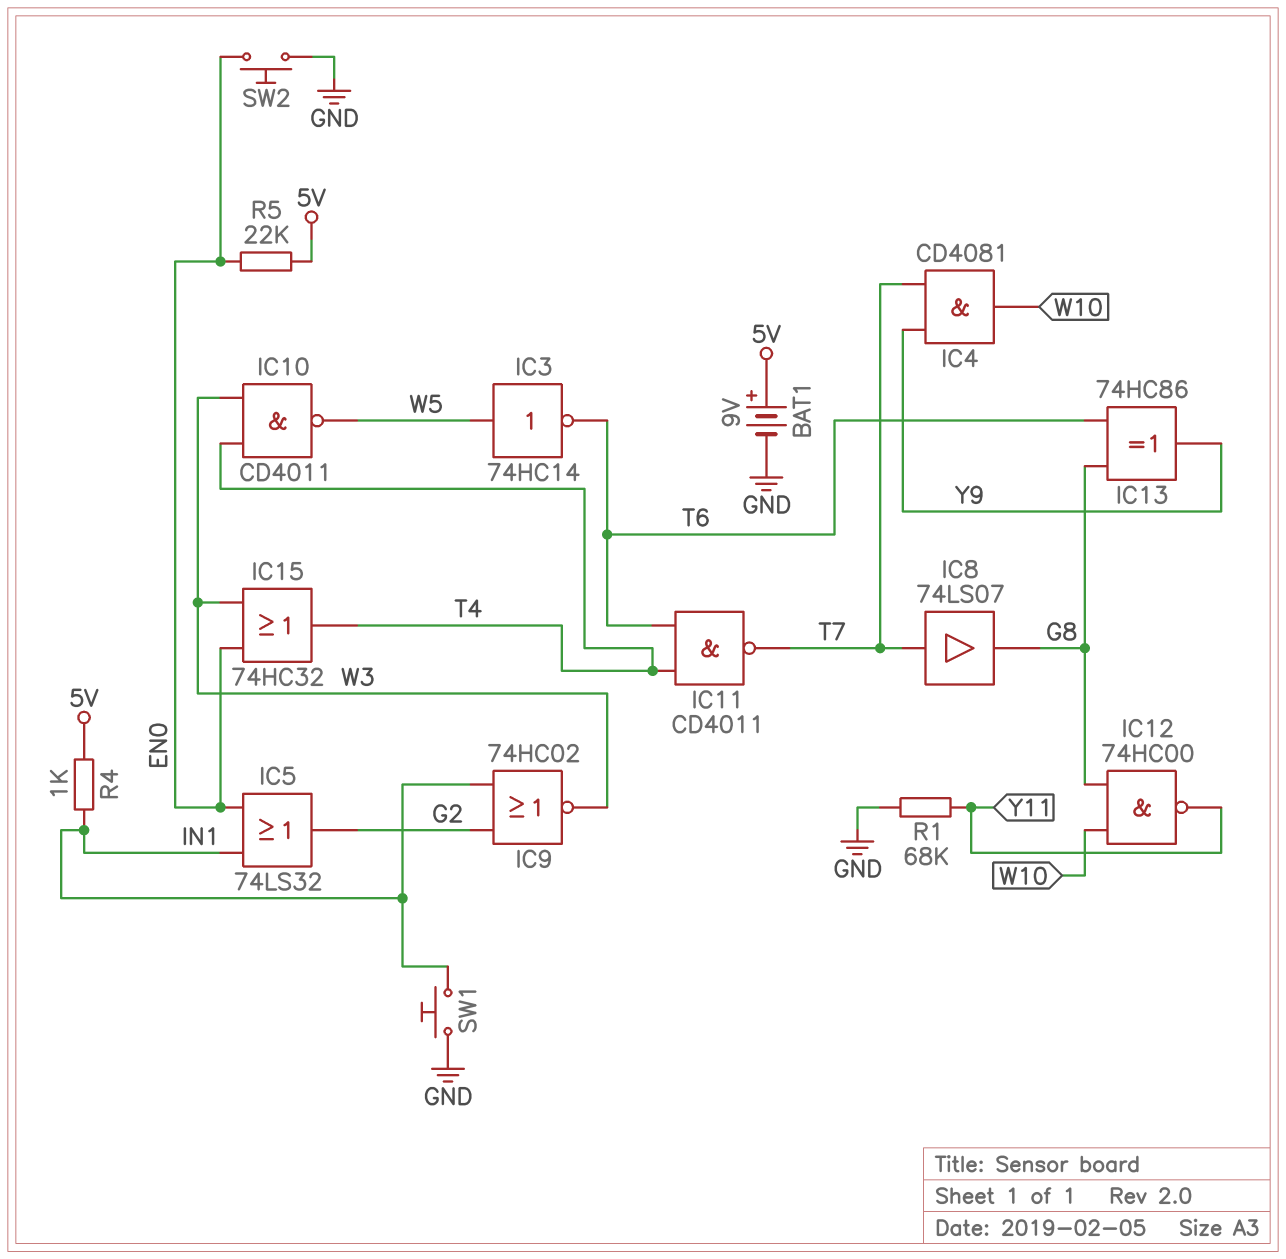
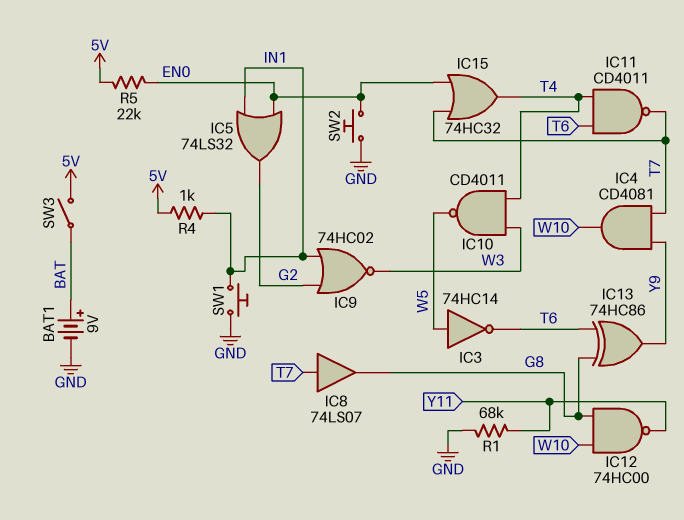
BAT1: 9V (plus 5V, minus GND) -> 9V (plus BAT, minus GND)
IC15: OR 74HC32 (in EN0, in W3, out T4) -> OR 74HC32 (in EN0, in T7, out T4)
SW3: none -> switch (5V, BAT)

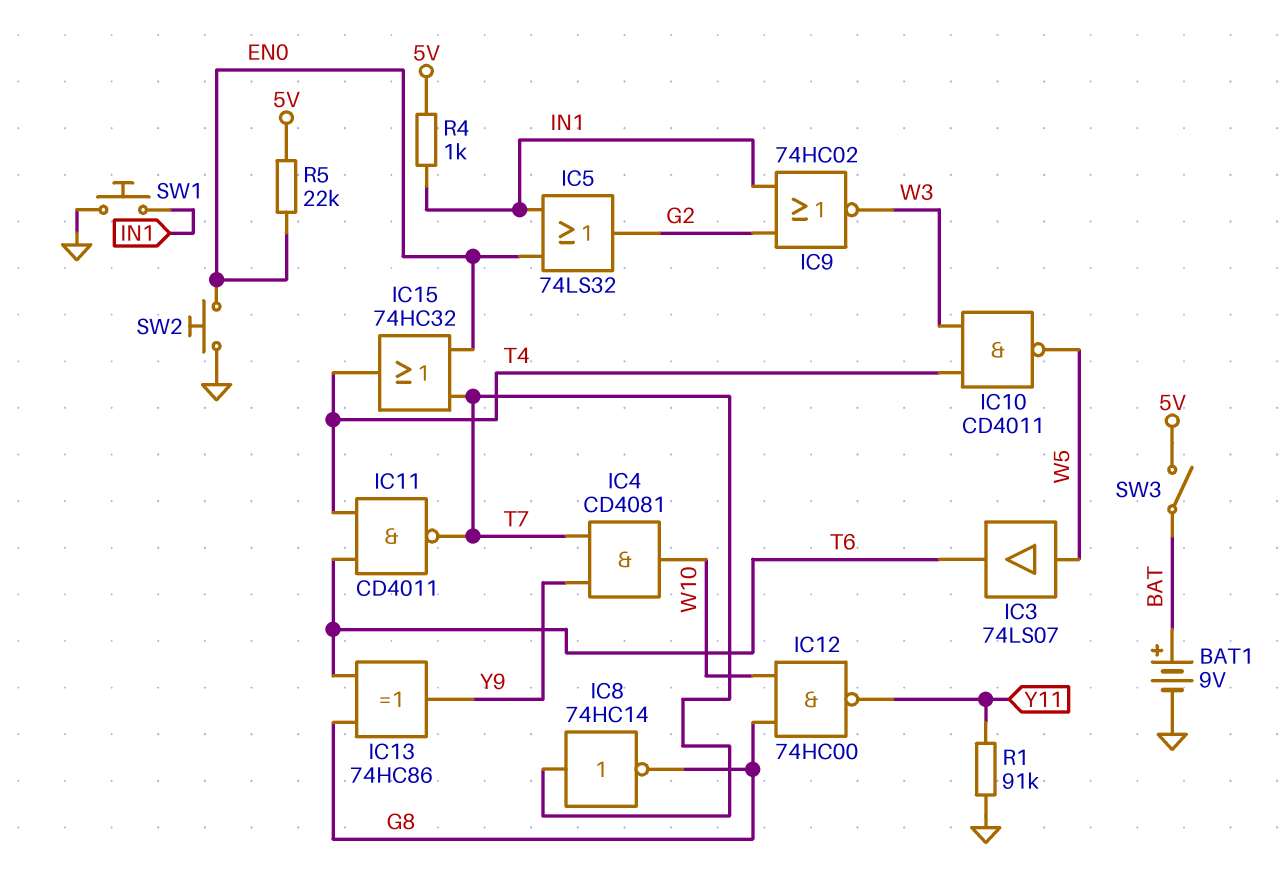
IC3: NOT 74HC14 (in W5, out T6) -> buffer 74LS07 (in W5, out T6)
IC8: buffer 74LS07 (in T7, out G8) -> NOT 74HC14 (in T7, out G8)
R1: 68k (GND, Y11) -> 91k (GND, Y11)

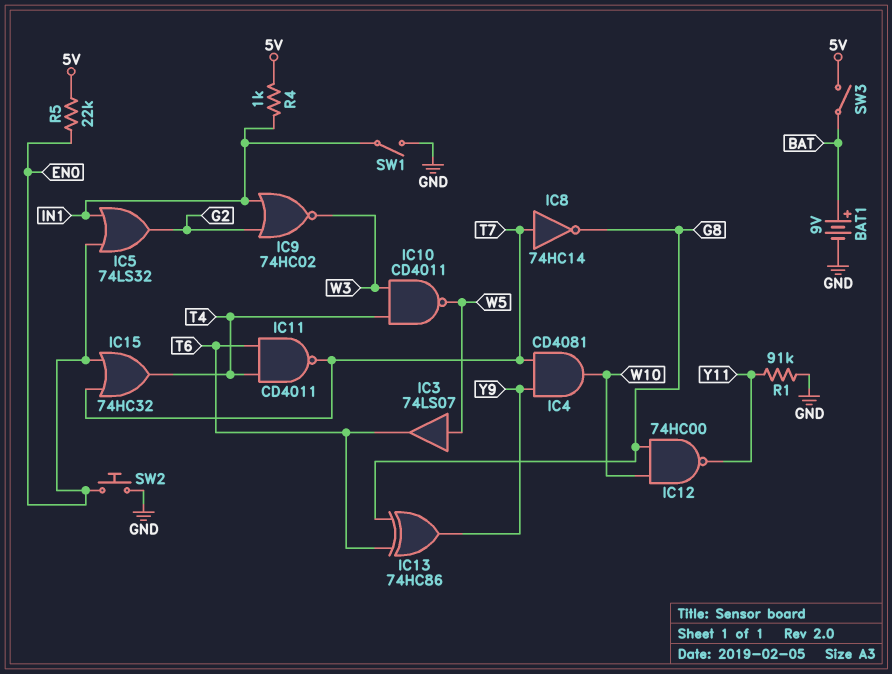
SW1: button (GND, IN1) -> switch (GND, IN1)

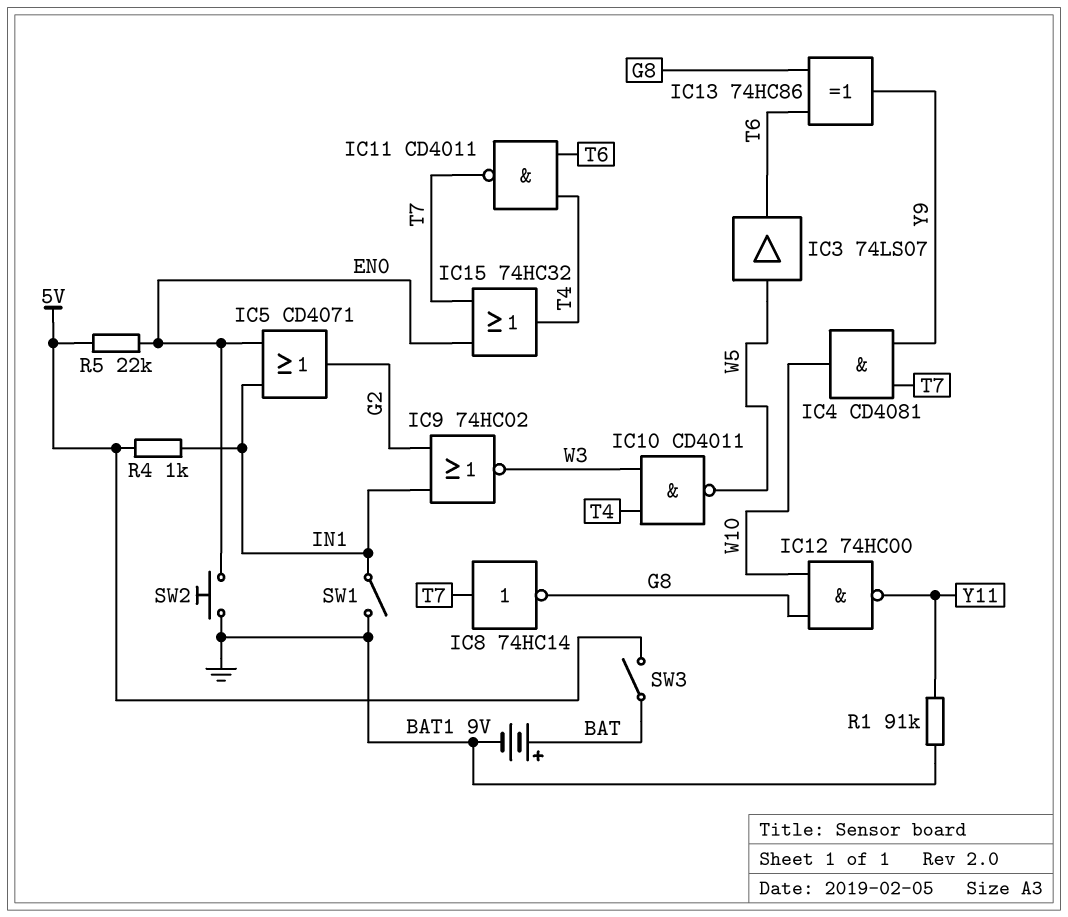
IC5: OR 74LS32 (in EN0, in IN1, out G2) -> OR CD4071 (in EN0, in IN1, out G2)

